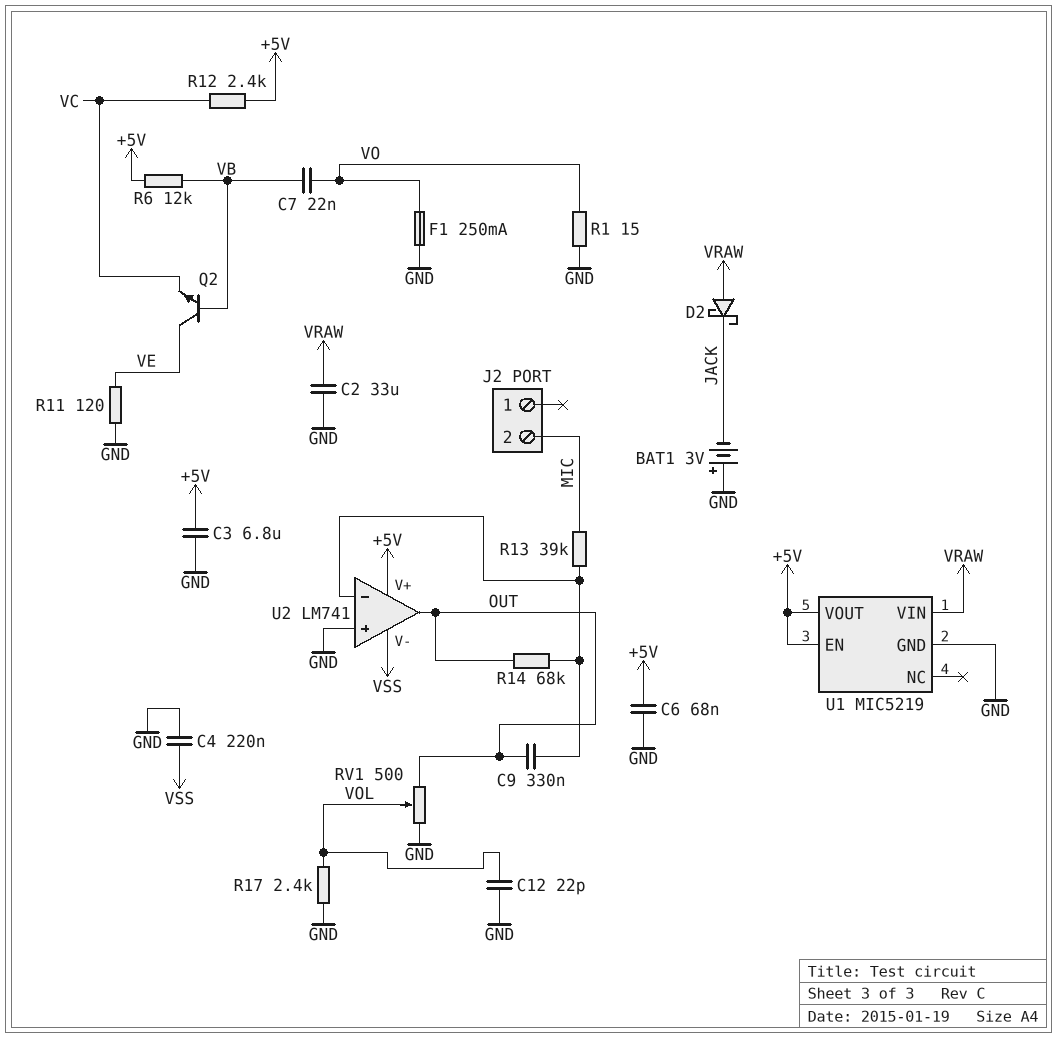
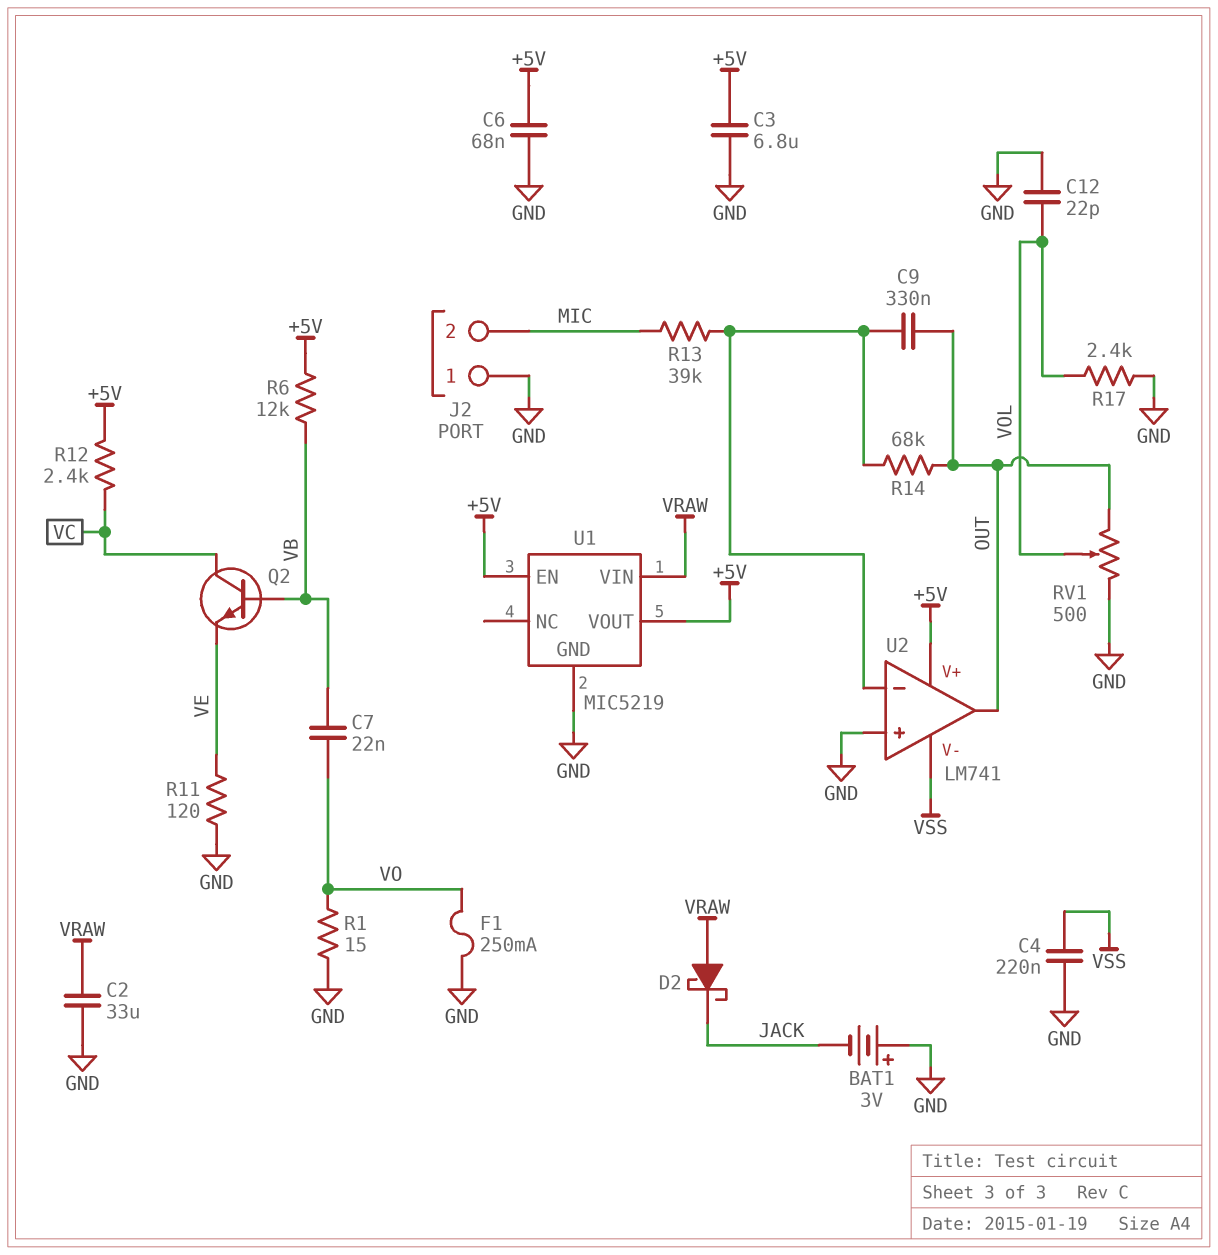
J2 pin 1: none -> GND
Q2: NPN (B VB, C VE, E VC) -> NPN (B VB, C VC, E VE)

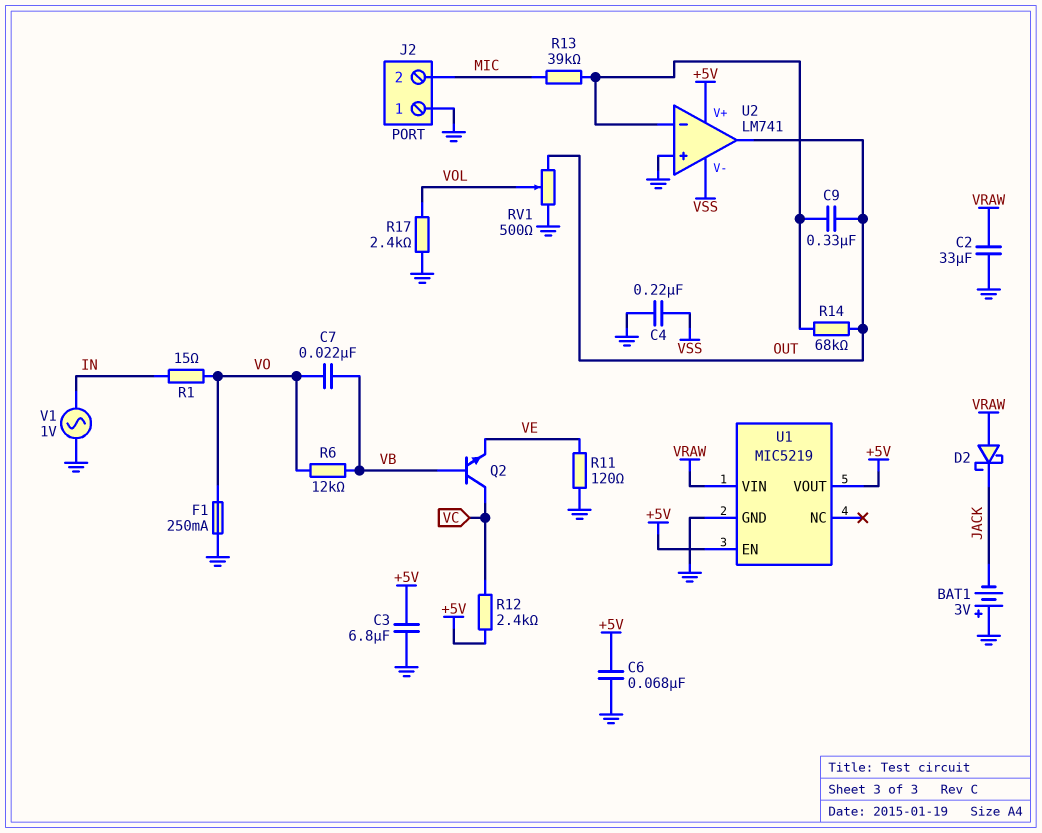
C12: 22pF (GND, VOL) -> none
R1: 15 (GND, VO) -> 15 (IN, VO)
R6: 12k (+5V, VB) -> 12k (VB, VO)
V1: none -> AC 1V (GND, IN)

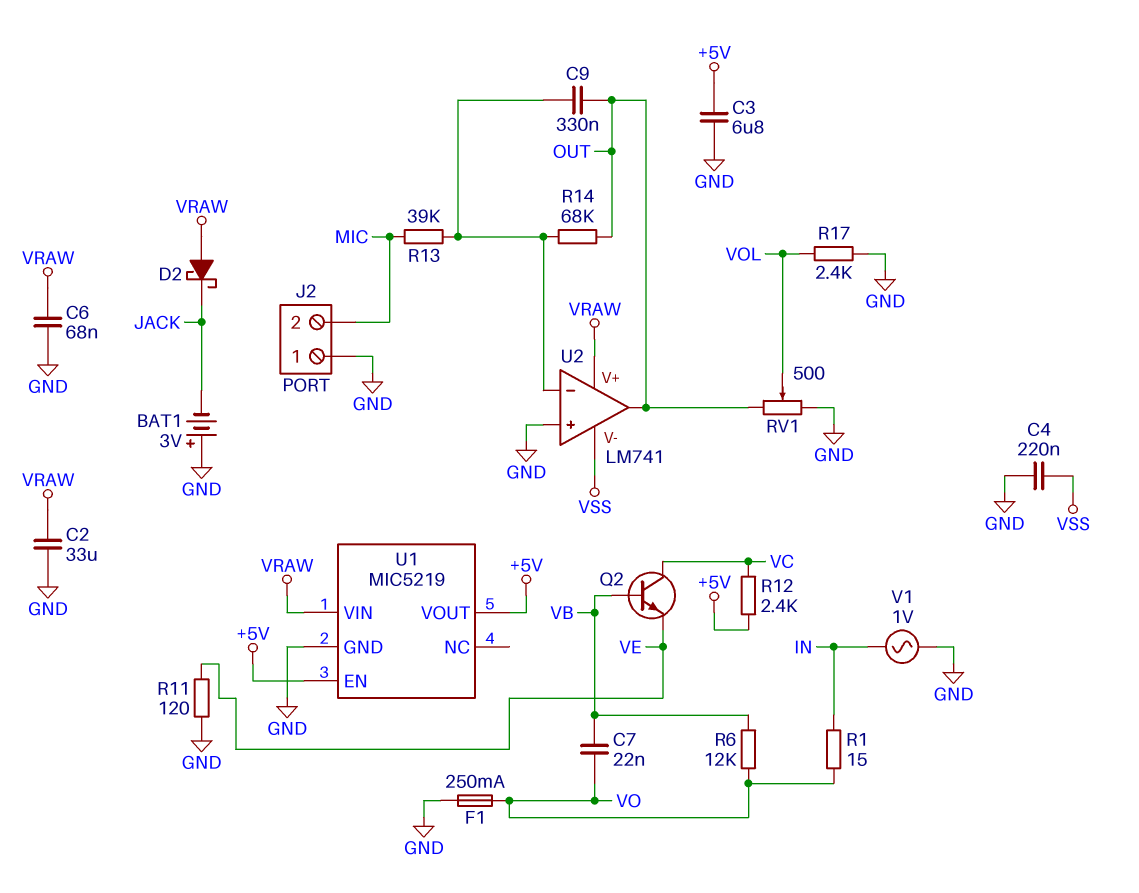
C6: 68nF (+5V, GND) -> 68nF (GND, VRAW)
U2 pin V+: +5V -> VRAW

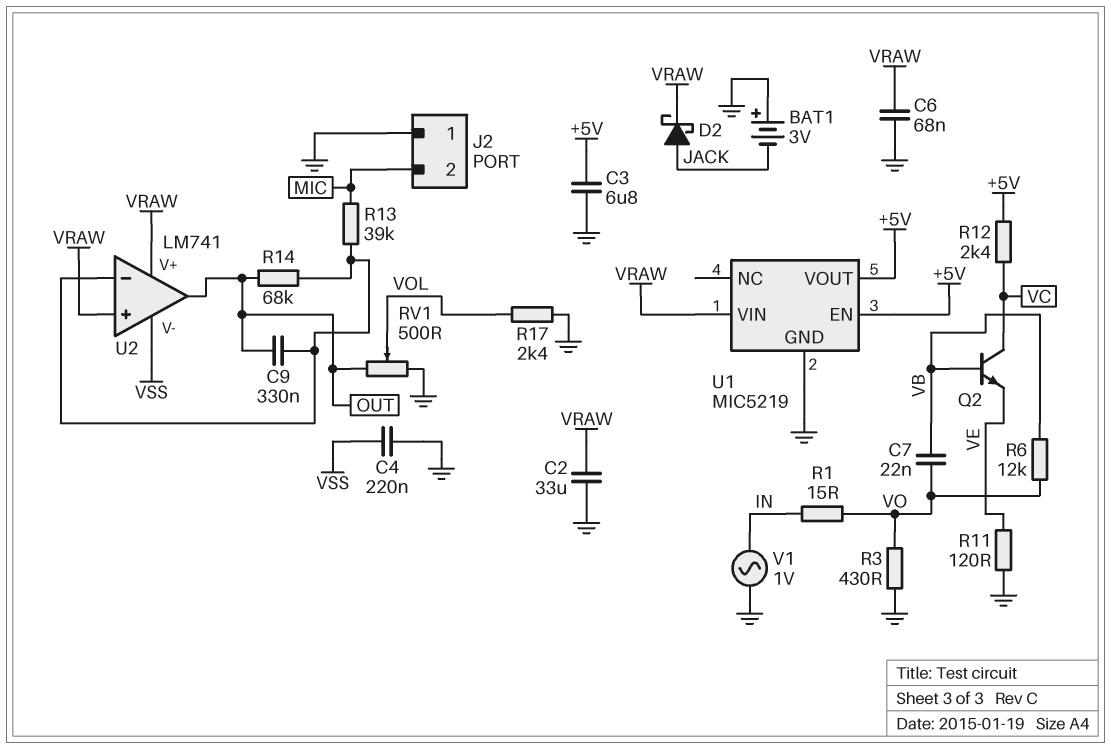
D2: schottky (A VRAW, K JACK) -> schottky (A JACK, K VRAW)
F1: 250mA (GND, VO) -> none
R3: none -> 430 (GND, VO)
U2 pin in+: GND -> VRAW

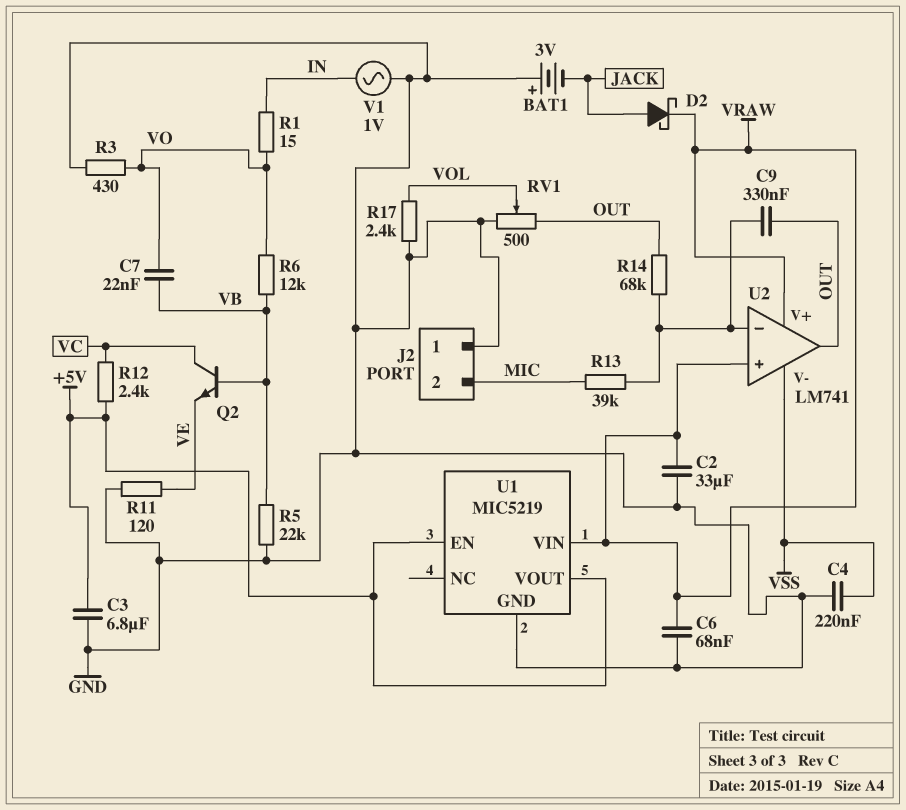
R5: none -> 22k (GND, VB)

